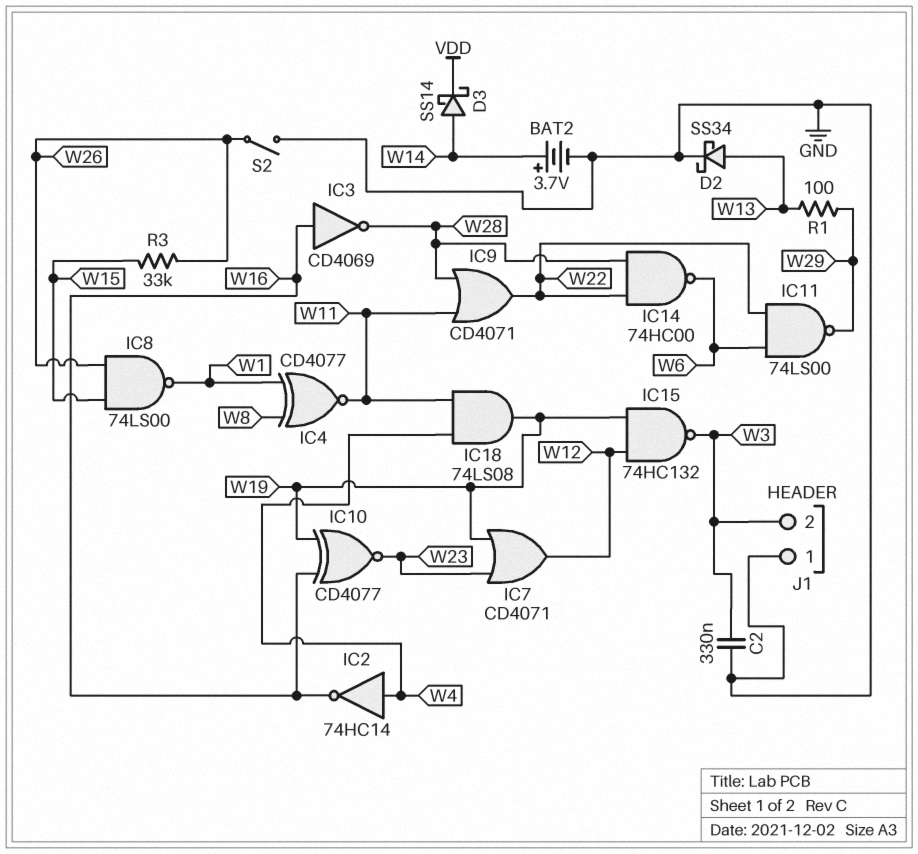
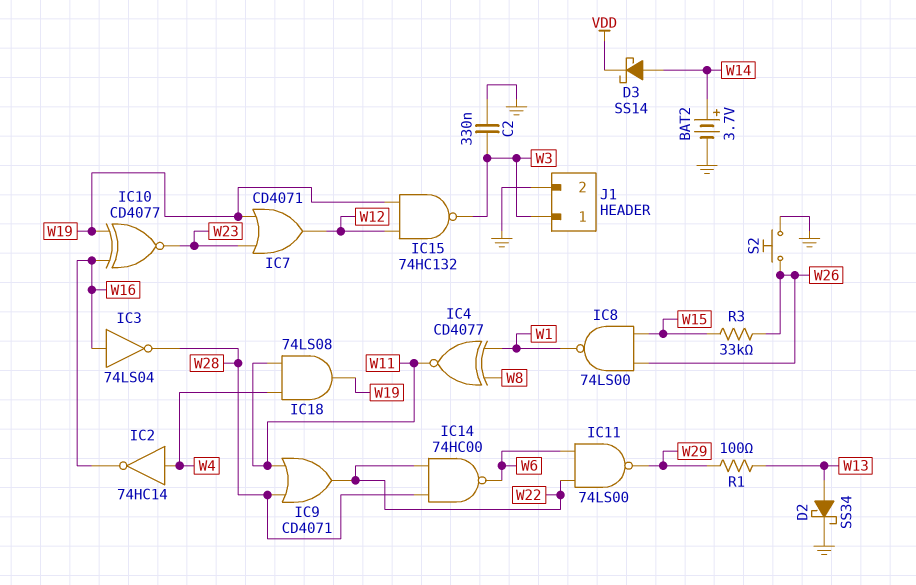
IC3: NOT CD4069 (in W16, out W28) -> NOT 74LS04 (in W16, out W28)
J1 pin 1: GND -> W3
J1 pin 2: W3 -> GND
S2: switch (GND, W26) -> button (GND, W26)

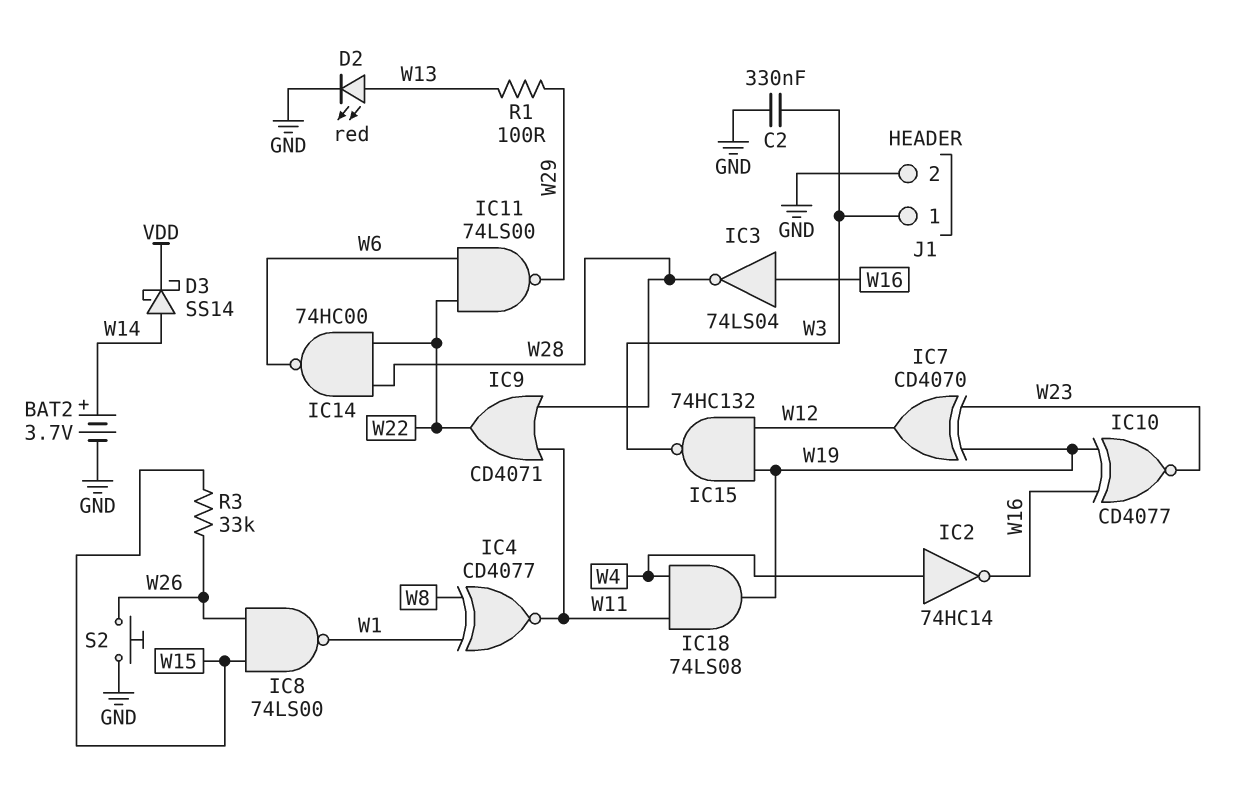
D2: schottky SS34 (A W13, K GND) -> LED red (A W13, K GND)
IC7: OR CD4071 (in W19, in W23, out W12) -> XOR CD4070 (in W19, in W23, out W12)

